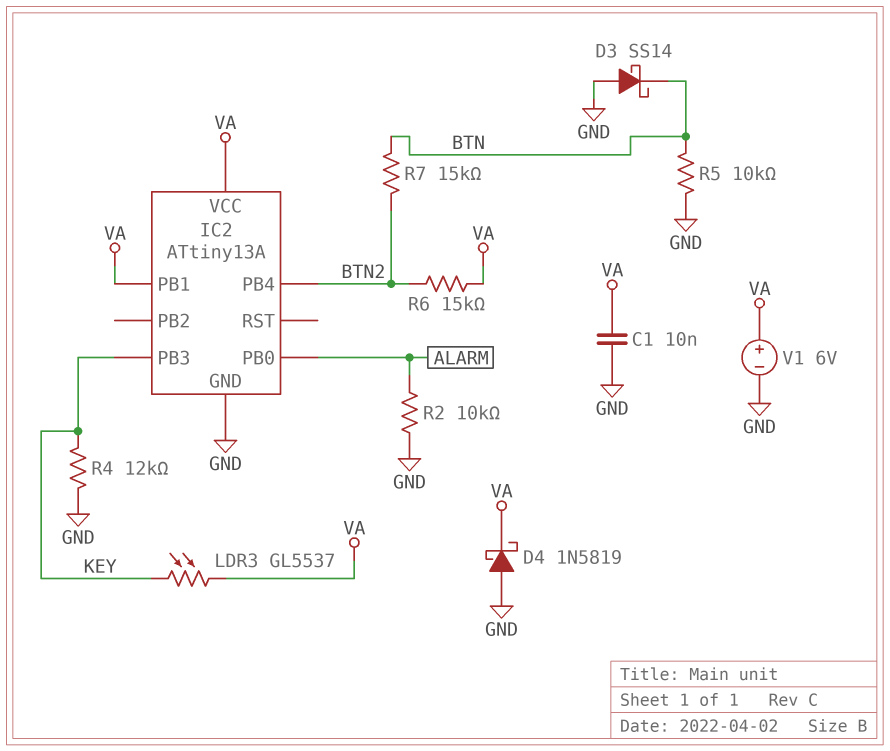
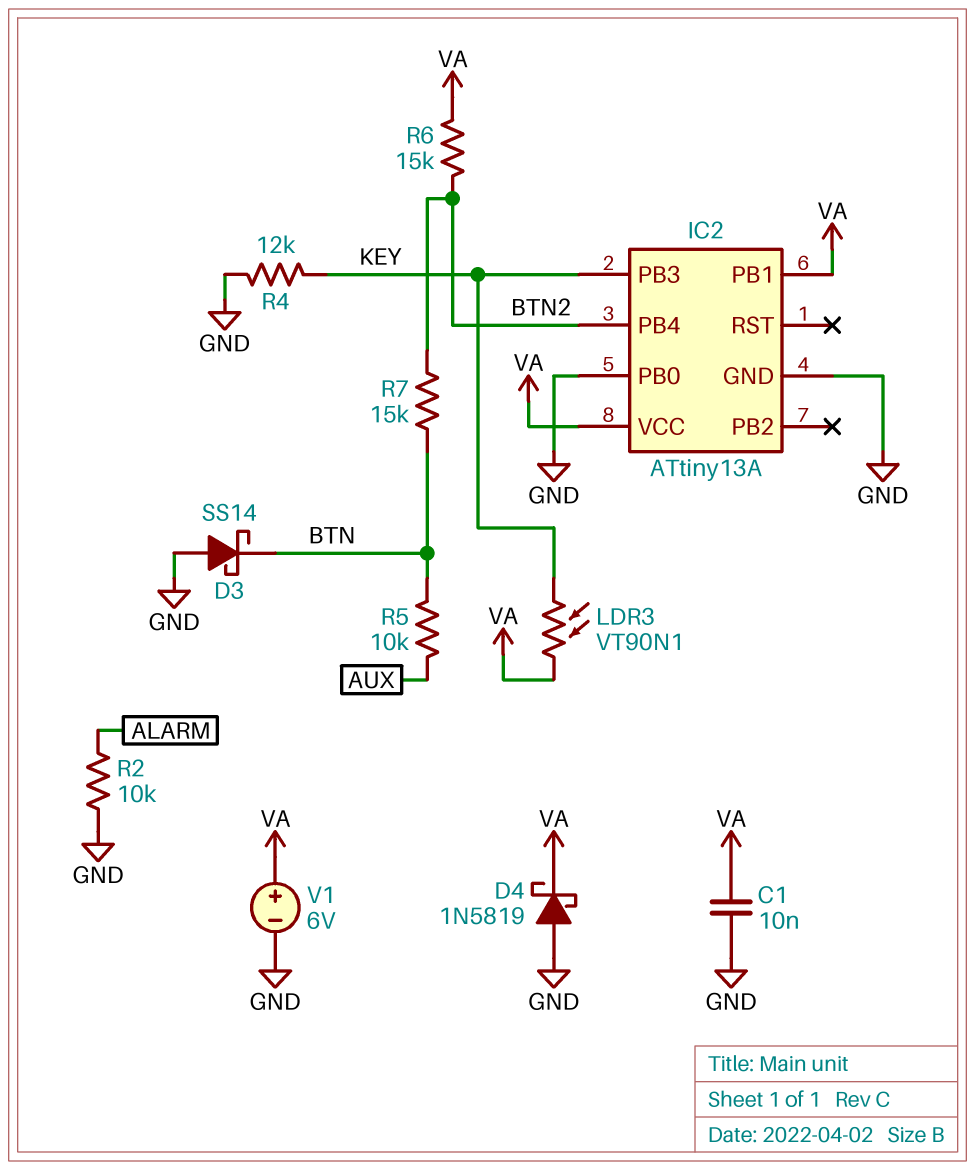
IC2 pin PB0: ALARM -> GND
LDR3: GL5537 (KEY, VA) -> VT90N1 (KEY, VA)
R5: 10k (BTN, GND) -> 10k (AUX, BTN)

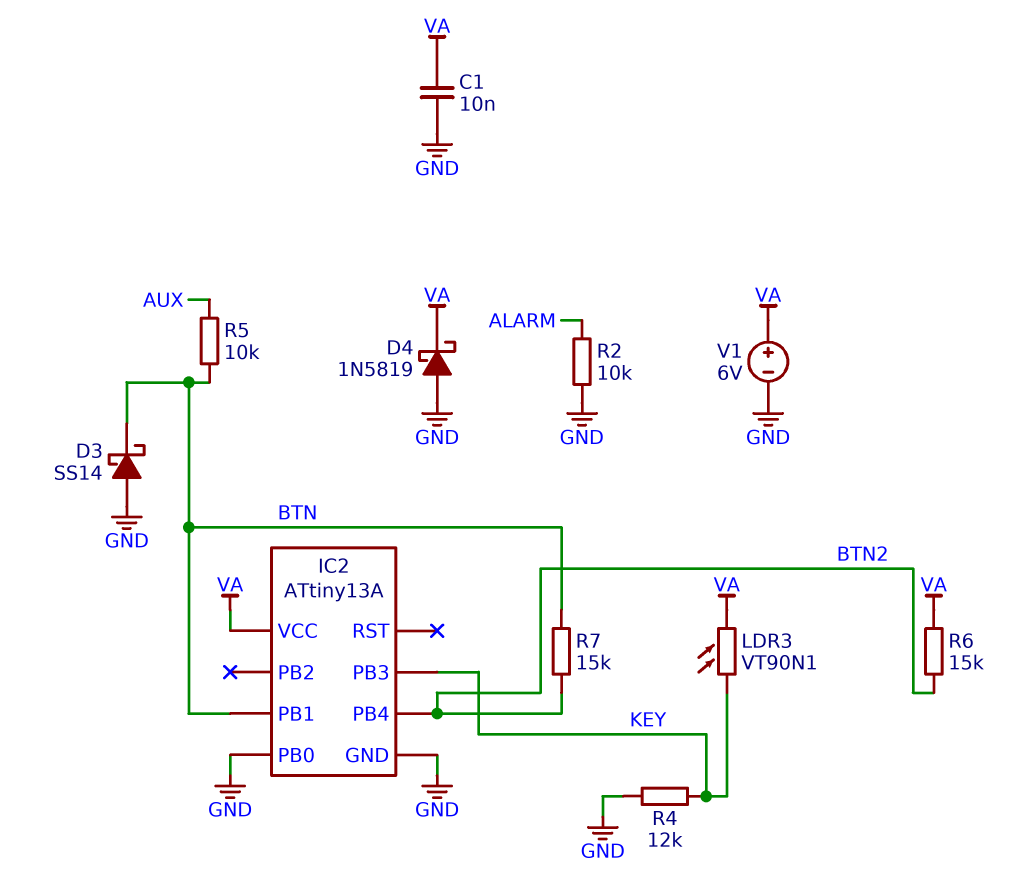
IC2 pin PB1: VA -> BTN

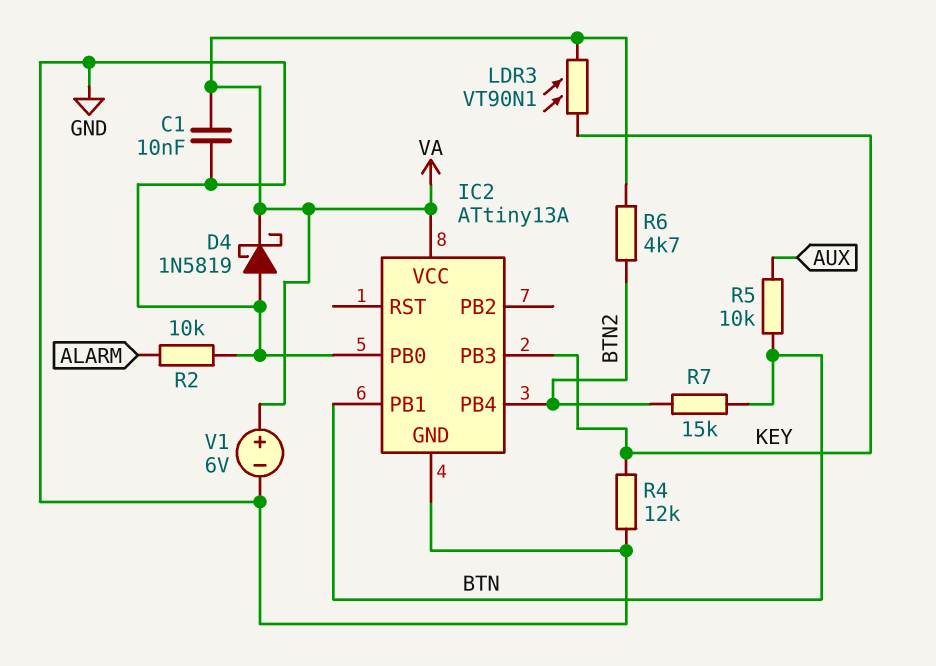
D3: schottky SS14 (A GND, K BTN) -> none
R6: 15k (BTN2, VA) -> 4.7k (BTN2, VA)

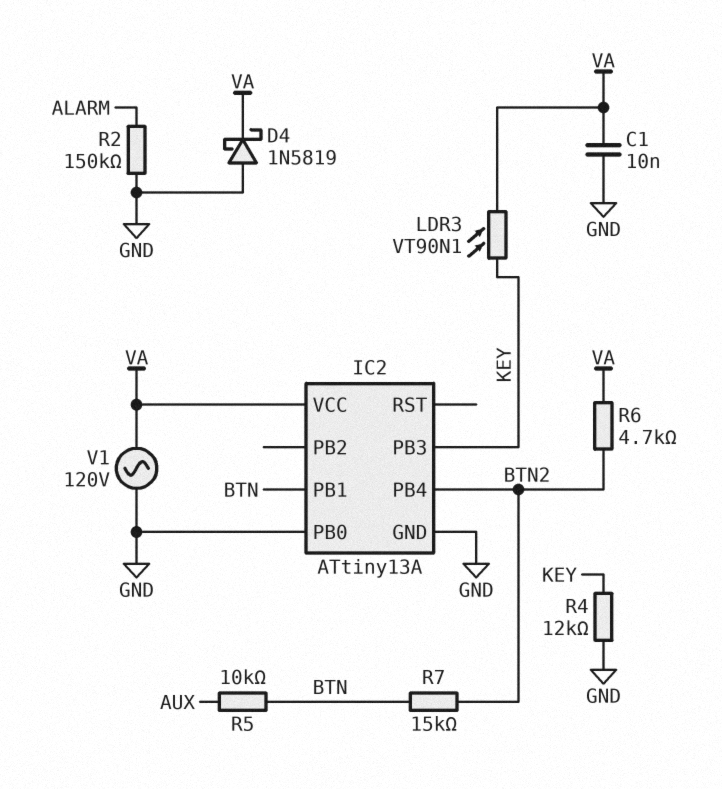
R2: 10k (ALARM, GND) -> 150k (ALARM, GND)
V1: 6V (plus VA, minus GND) -> AC 120V (GND, VA)

